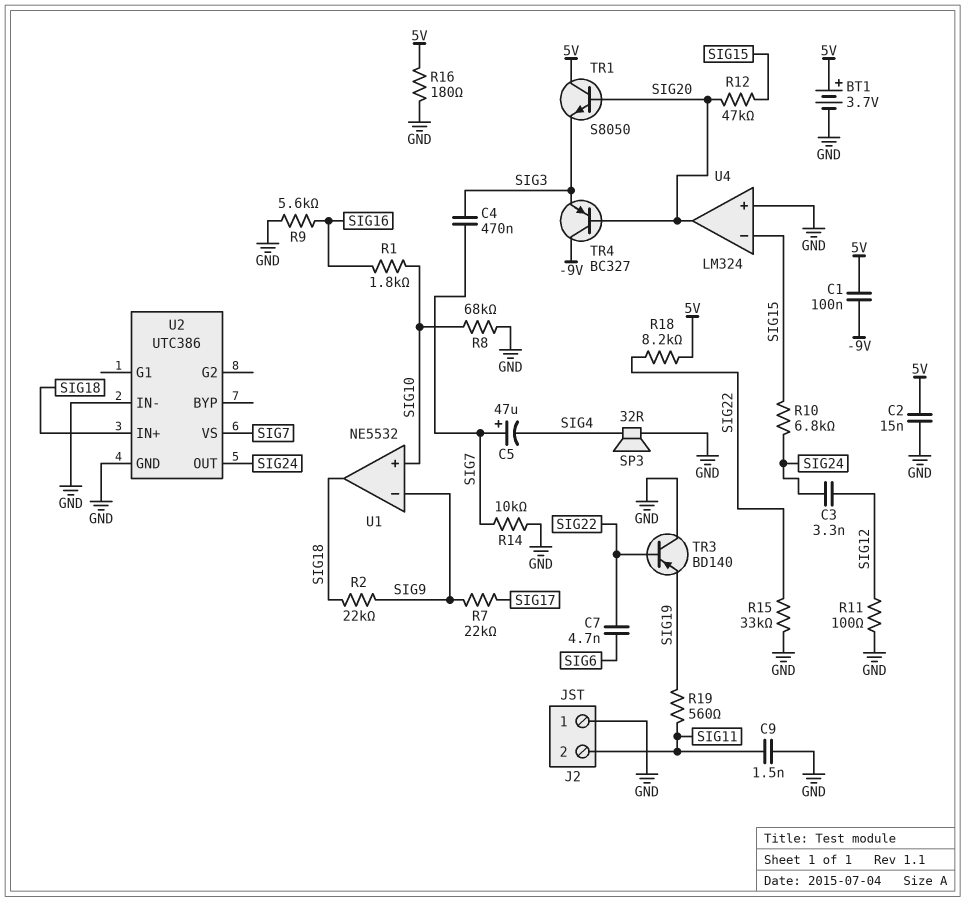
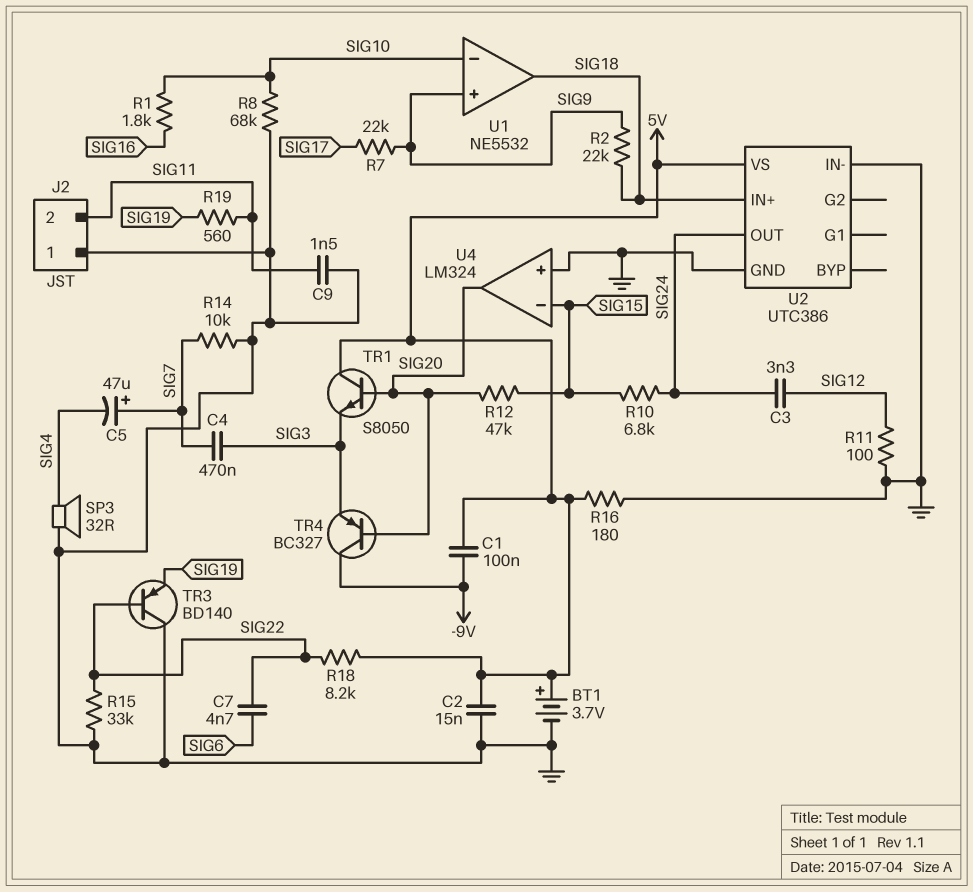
R9: 5.6k (GND, SIG16) -> none
U1 pin in+: SIG10 -> SIG9
U1 pin in-: SIG9 -> SIG10
U2 pin VS: SIG7 -> 5V

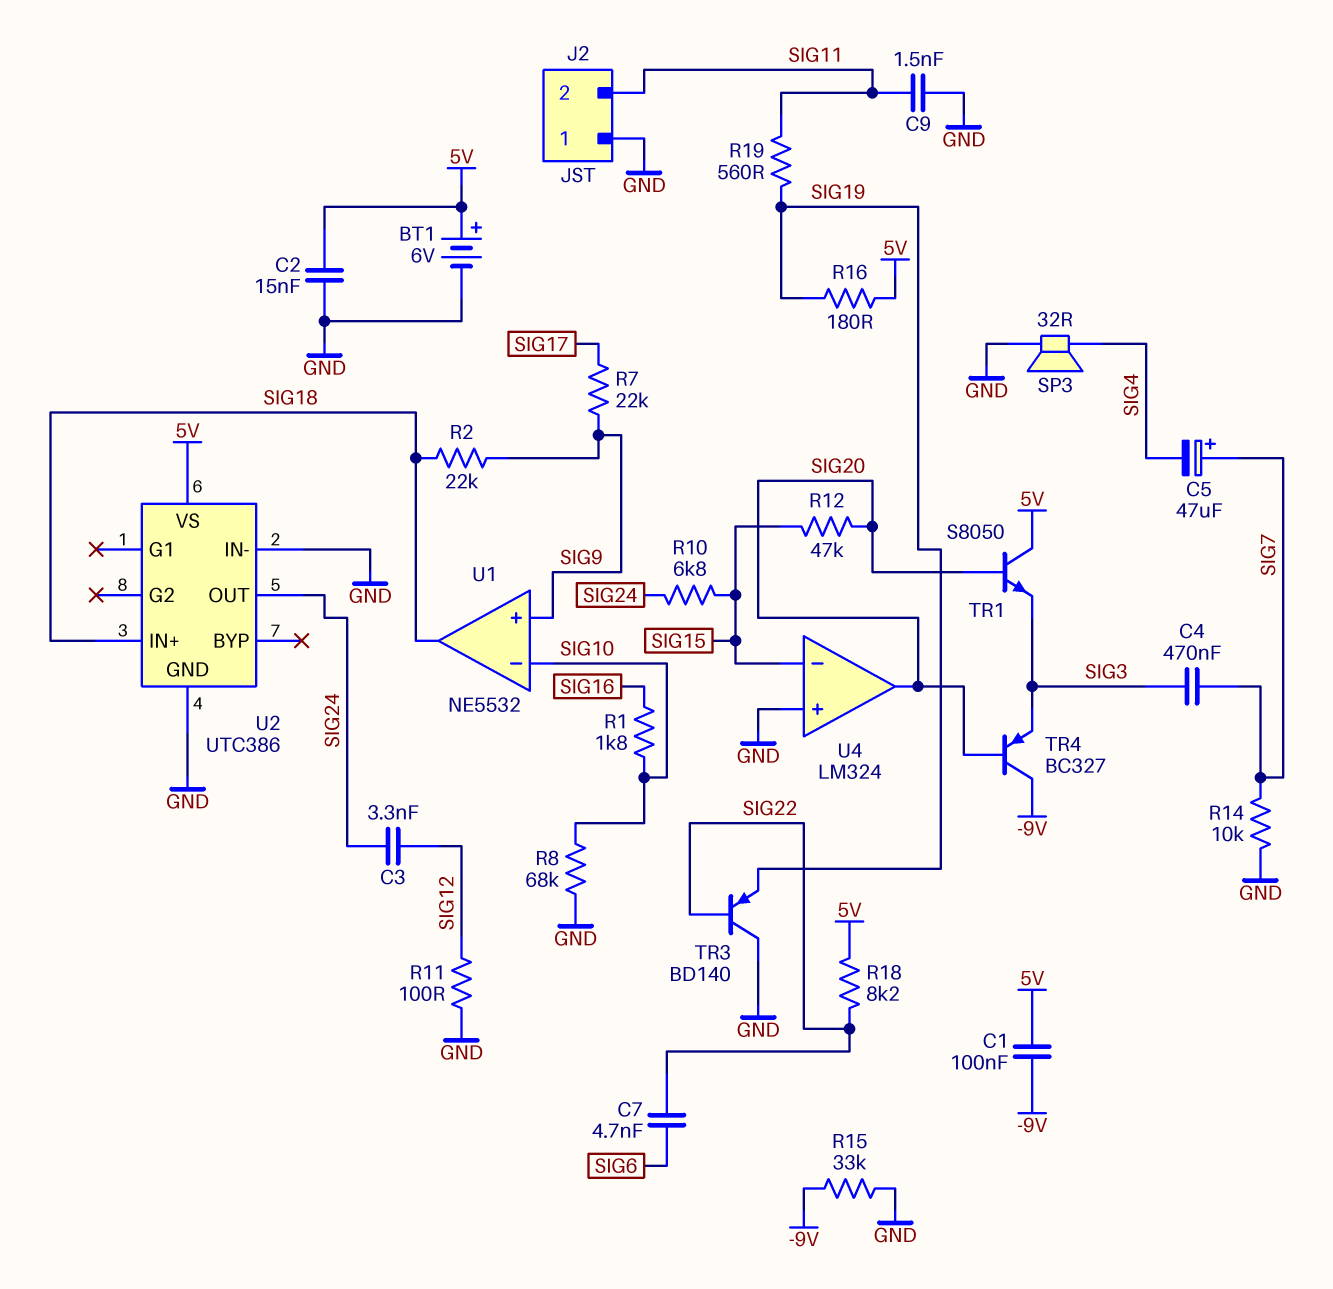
BT1: 3.7V (plus 5V, minus GND) -> 6V (plus 5V, minus GND)
R15: 33k (GND, SIG22) -> 33k (-9V, GND)
R16: 180 (5V, GND) -> 180 (5V, SIG19)

